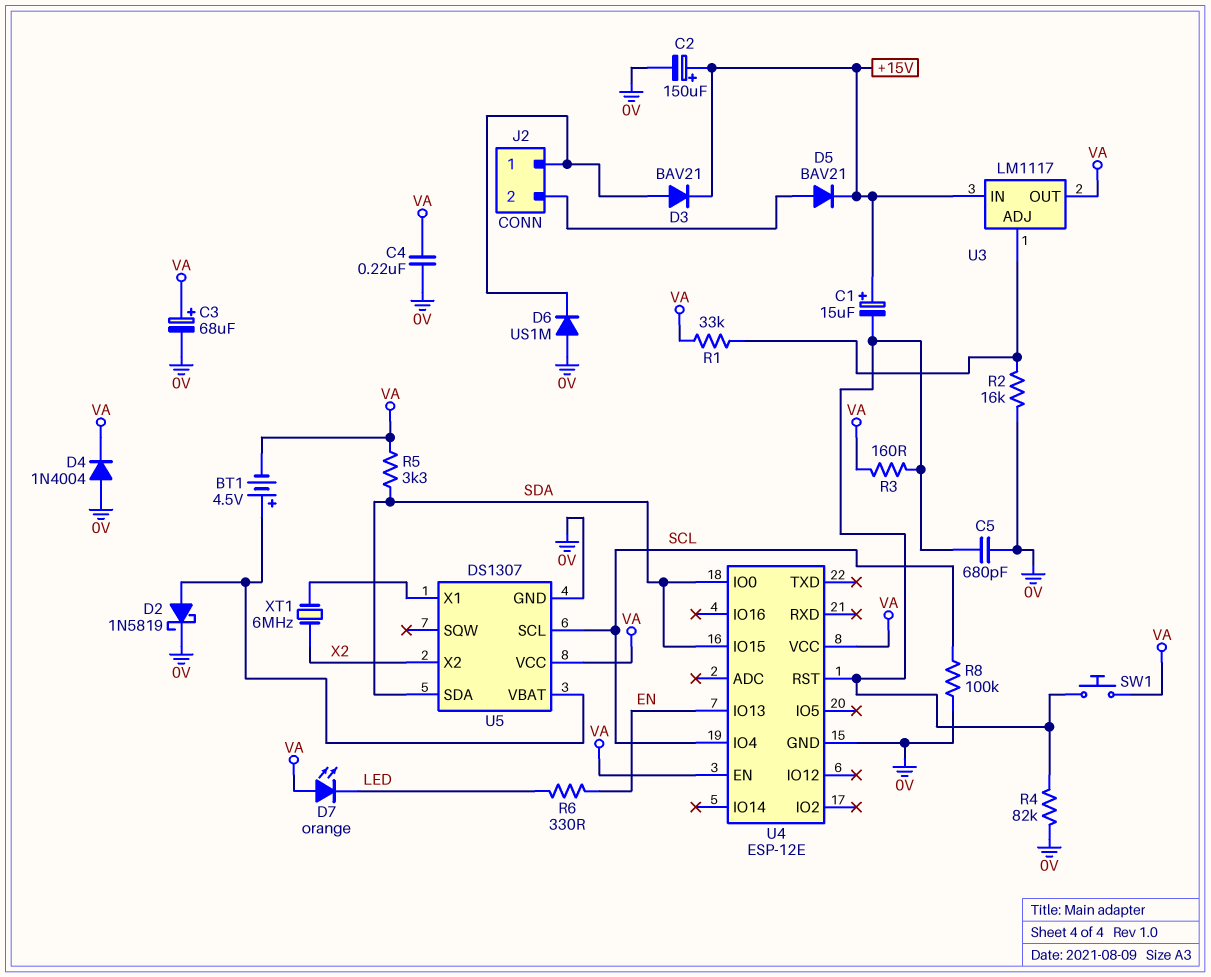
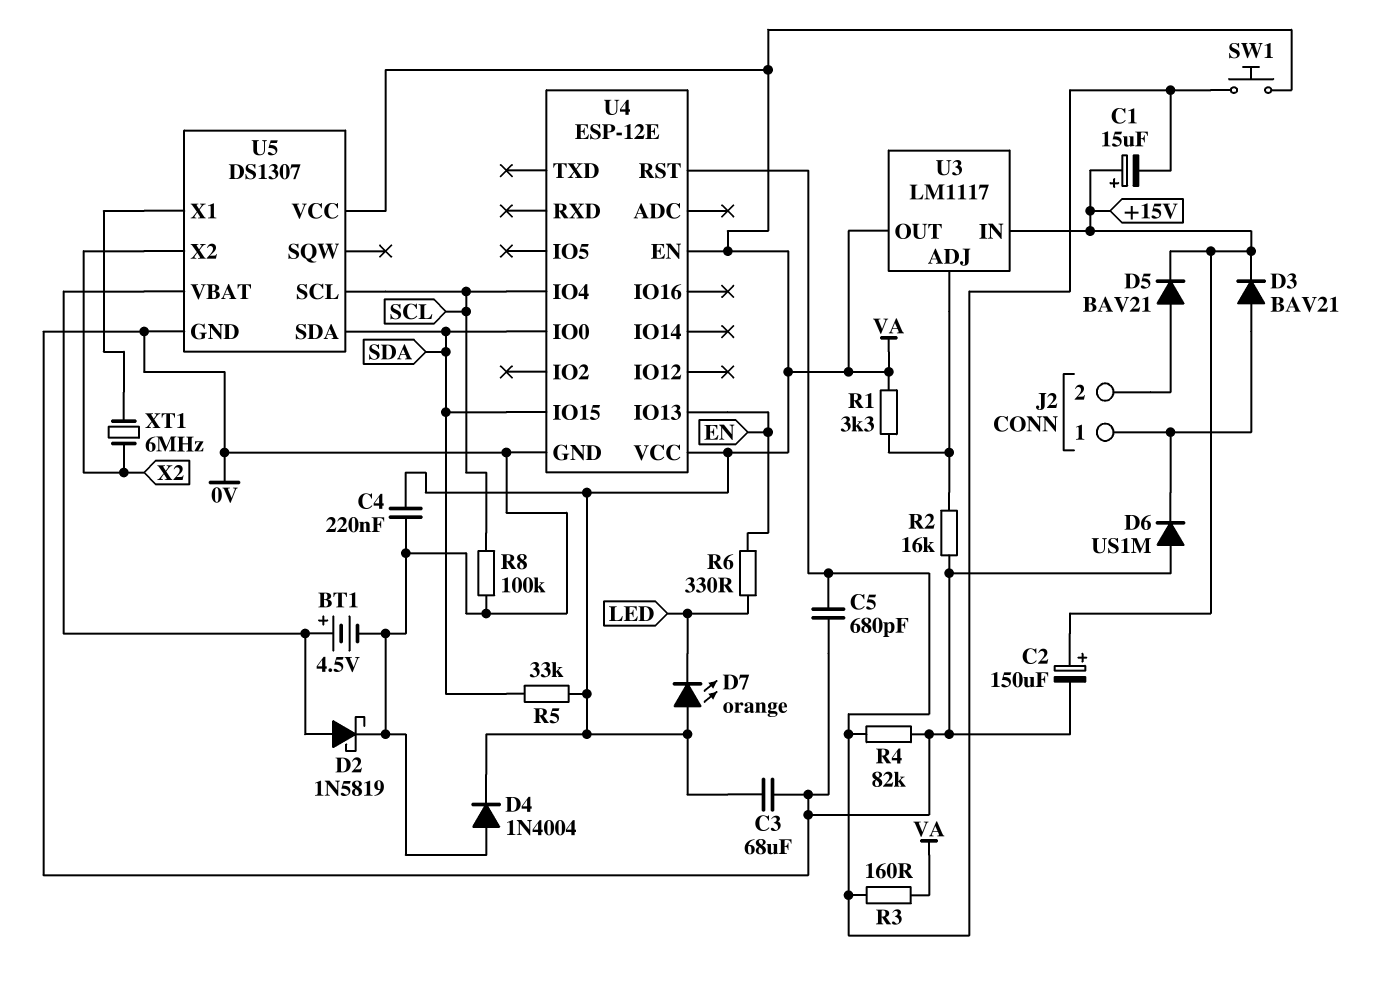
BT1: 4.5V (plus U5/VBAT, minus VA) -> 4.5V (plus U5/VBAT, minus 0V)
C3: 68uF (plus VA, minus 0V) -> 68uF (0V, VA)
R1: 33k (U3/ADJ, VA) -> 3.3k (U3/ADJ, VA)
R5: 3.3k (SDA, VA) -> 33k (SDA, VA)

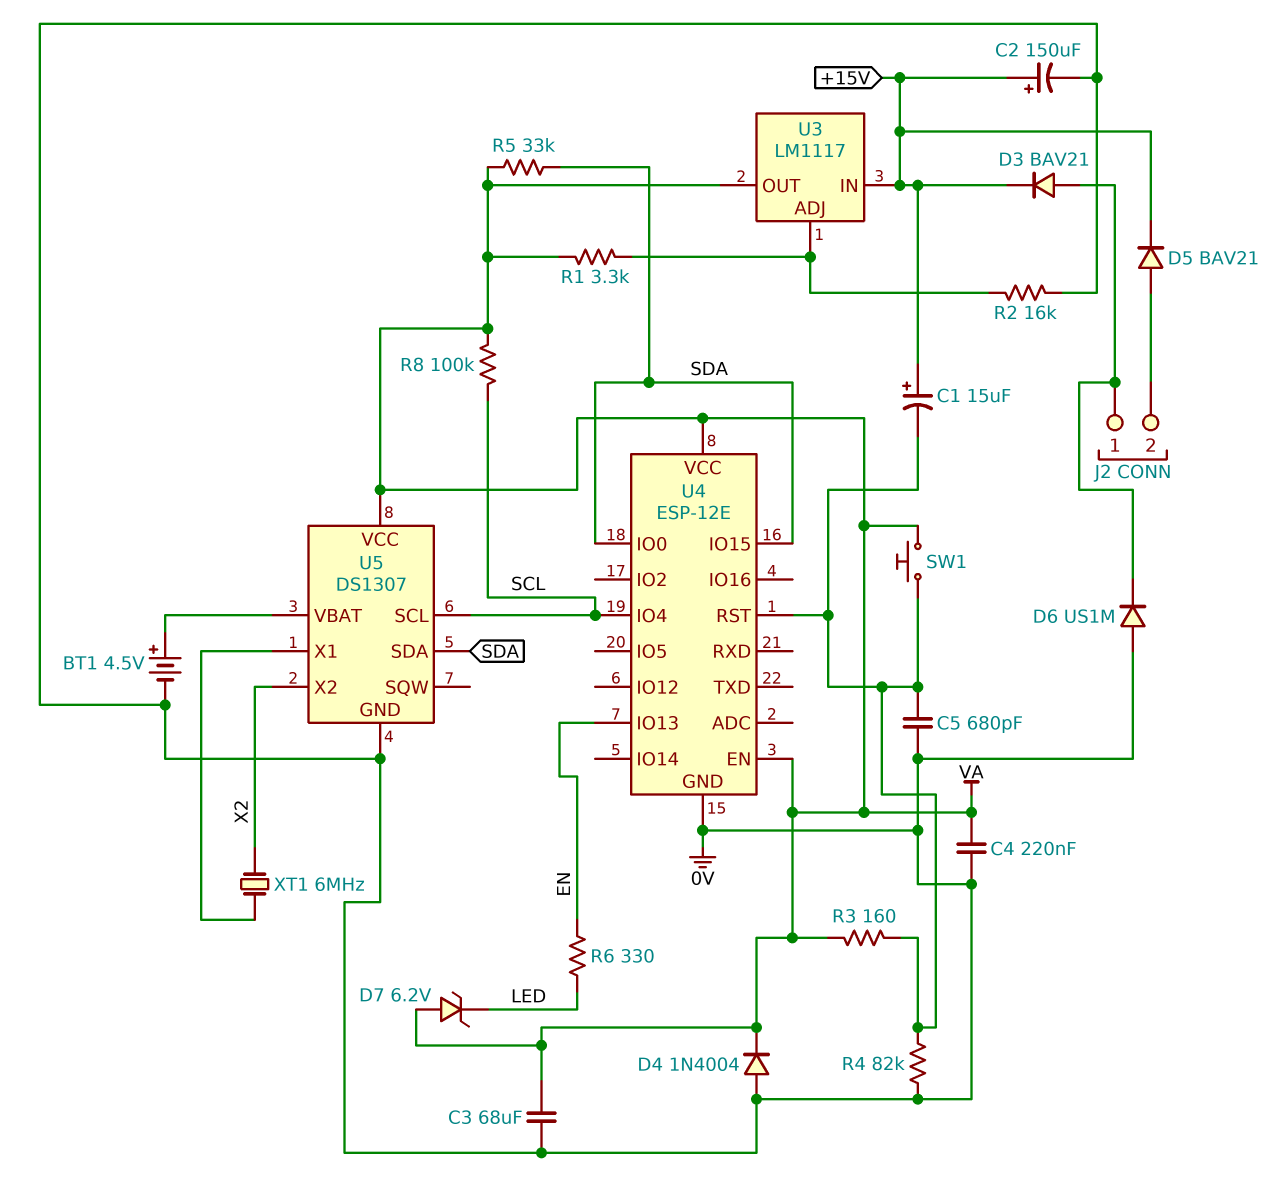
D2: schottky 1N5819 (A U5/VBAT, K 0V) -> none
D7: LED orange (A VA, K LED) -> zener 6.2V (A VA, K LED)
R8: 100k (0V, SCL) -> 100k (SCL, VA)

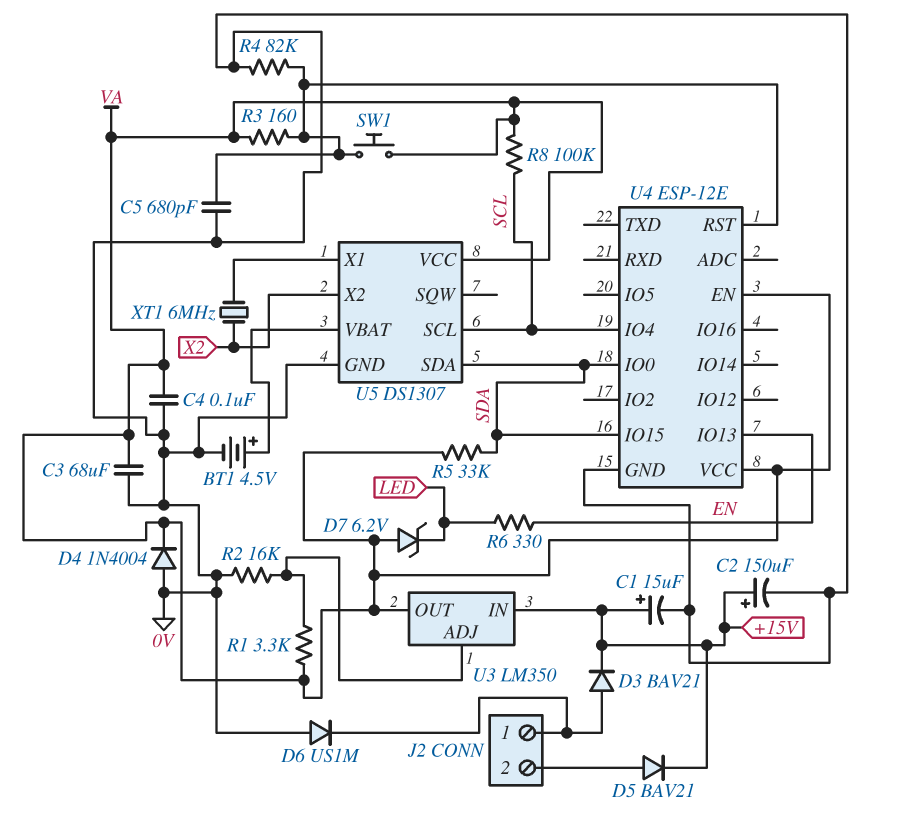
C1: 15uF (plus +15V, minus U4/RST) -> 15uF (plus +15V, minus 0V)
C4: 220nF (0V, VA) -> 100nF (0V, VA)
U3: LM1117 -> LM350

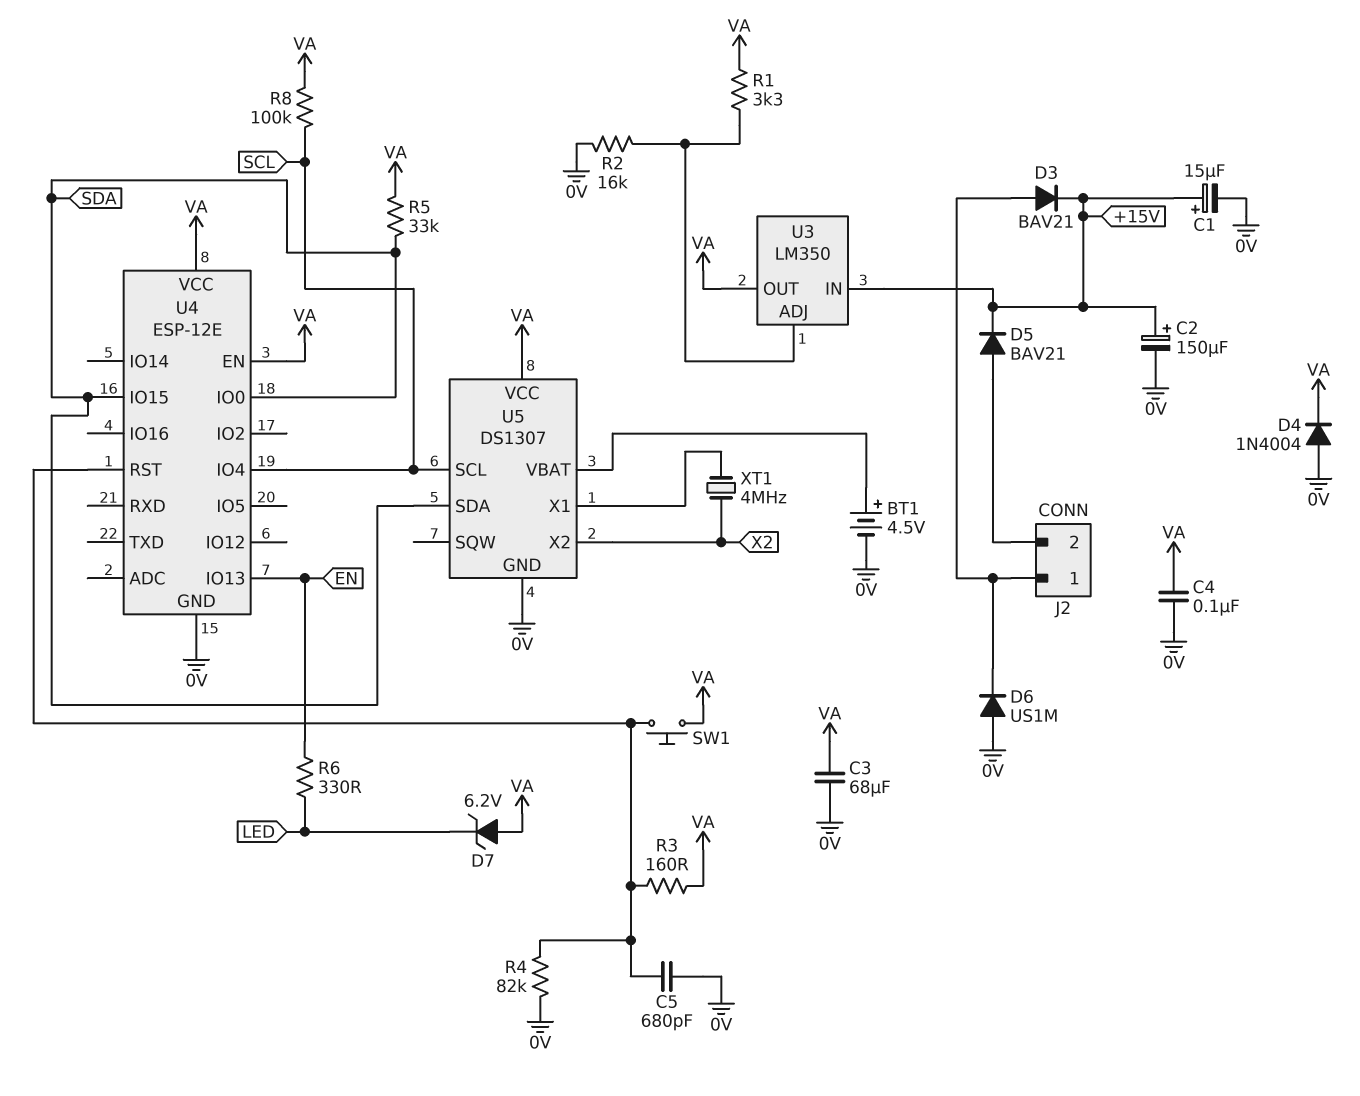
XT1: 6MHz (U5/X1, X2) -> 4MHz (U5/X1, X2)

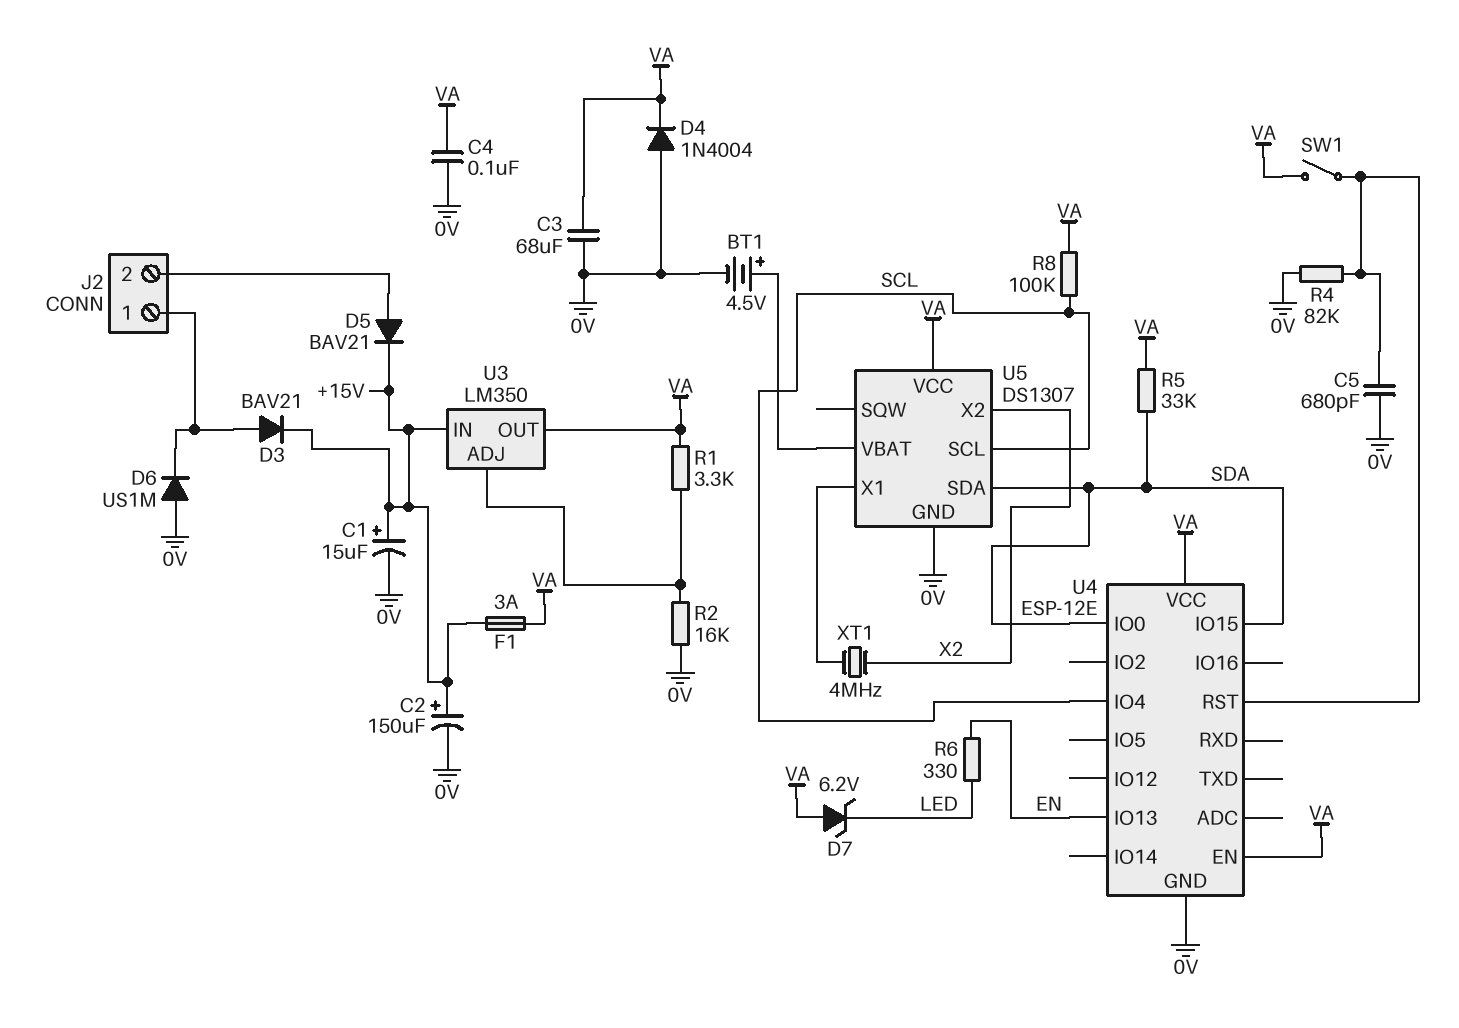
F1: none -> 3A (+15V, VA)
R3: 160 (U4/RST, VA) -> none
SW1: button (U4/RST, VA) -> switch (U4/RST, VA)

